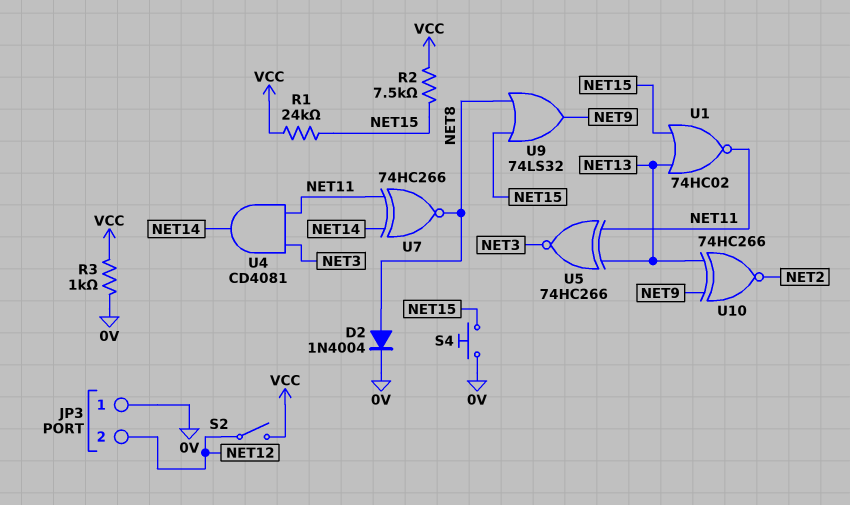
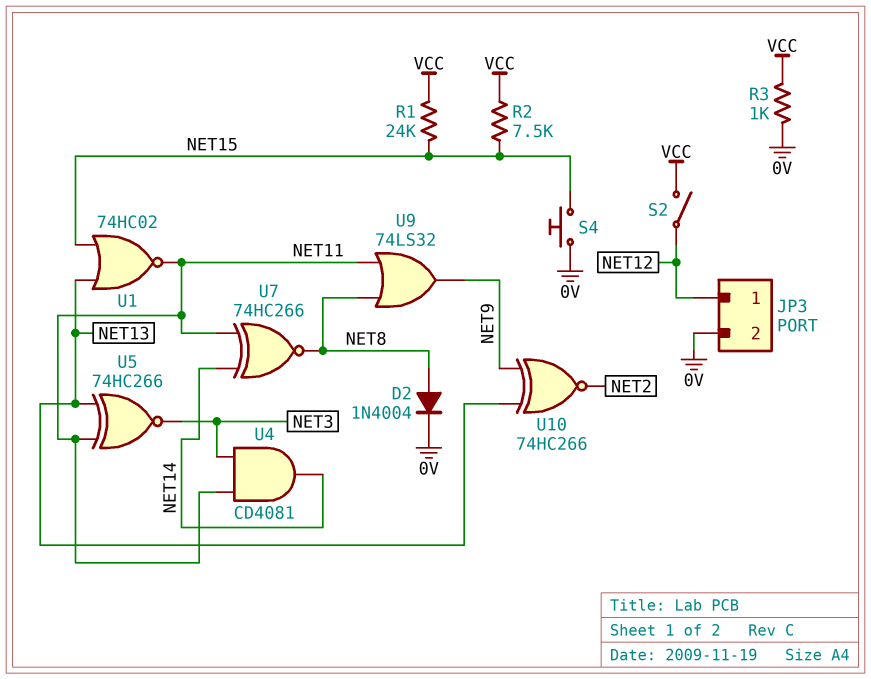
JP3 pin 1: 0V -> NET12
JP3 pin 2: NET12 -> 0V
U9: OR 74LS32 (in NET8, in NET15, out NET9) -> OR 74LS32 (in NET8, in NET11, out NET9)

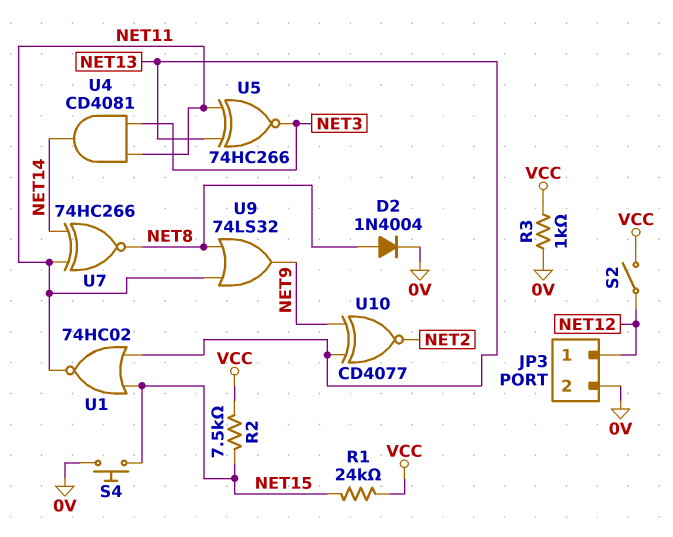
U10: XNOR 74HC266 (in NET9, in NET13, out NET2) -> XNOR CD4077 (in NET9, in NET13, out NET2)

